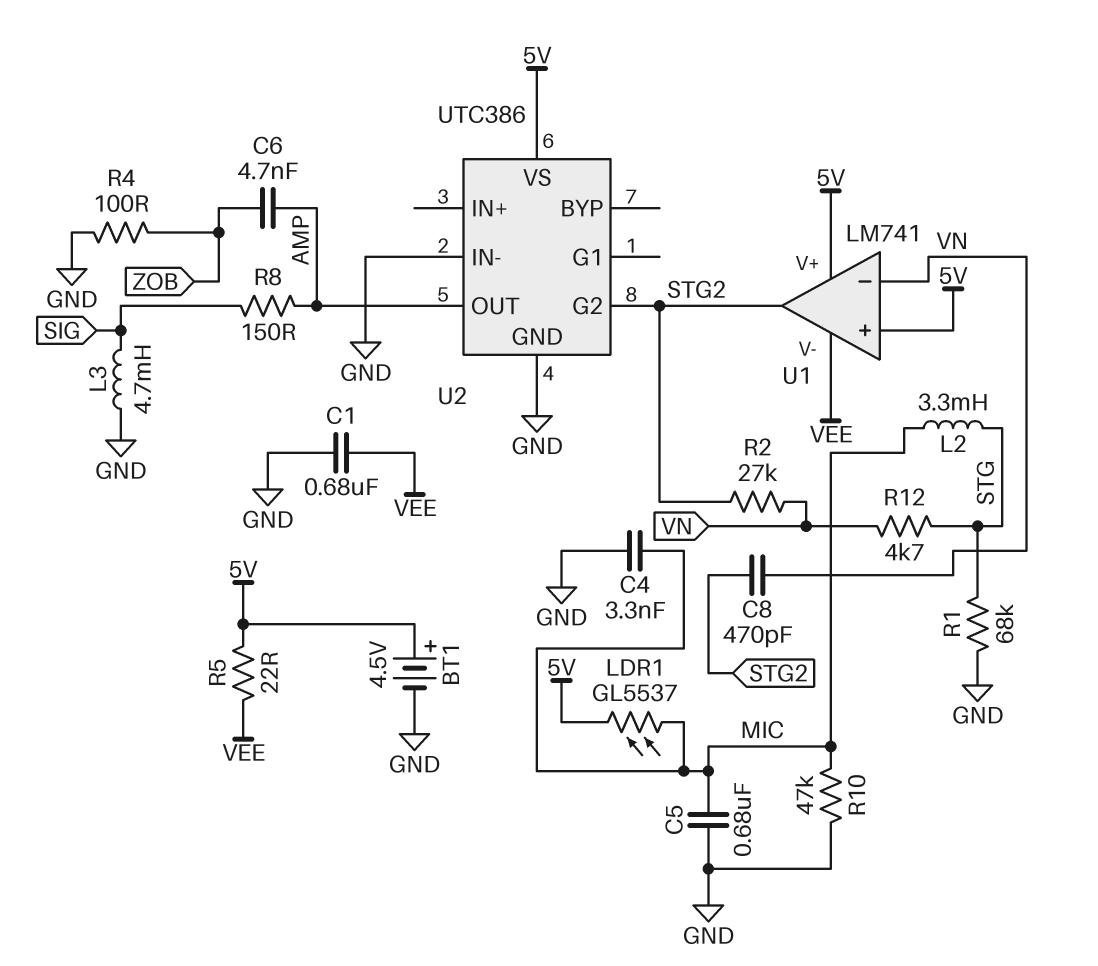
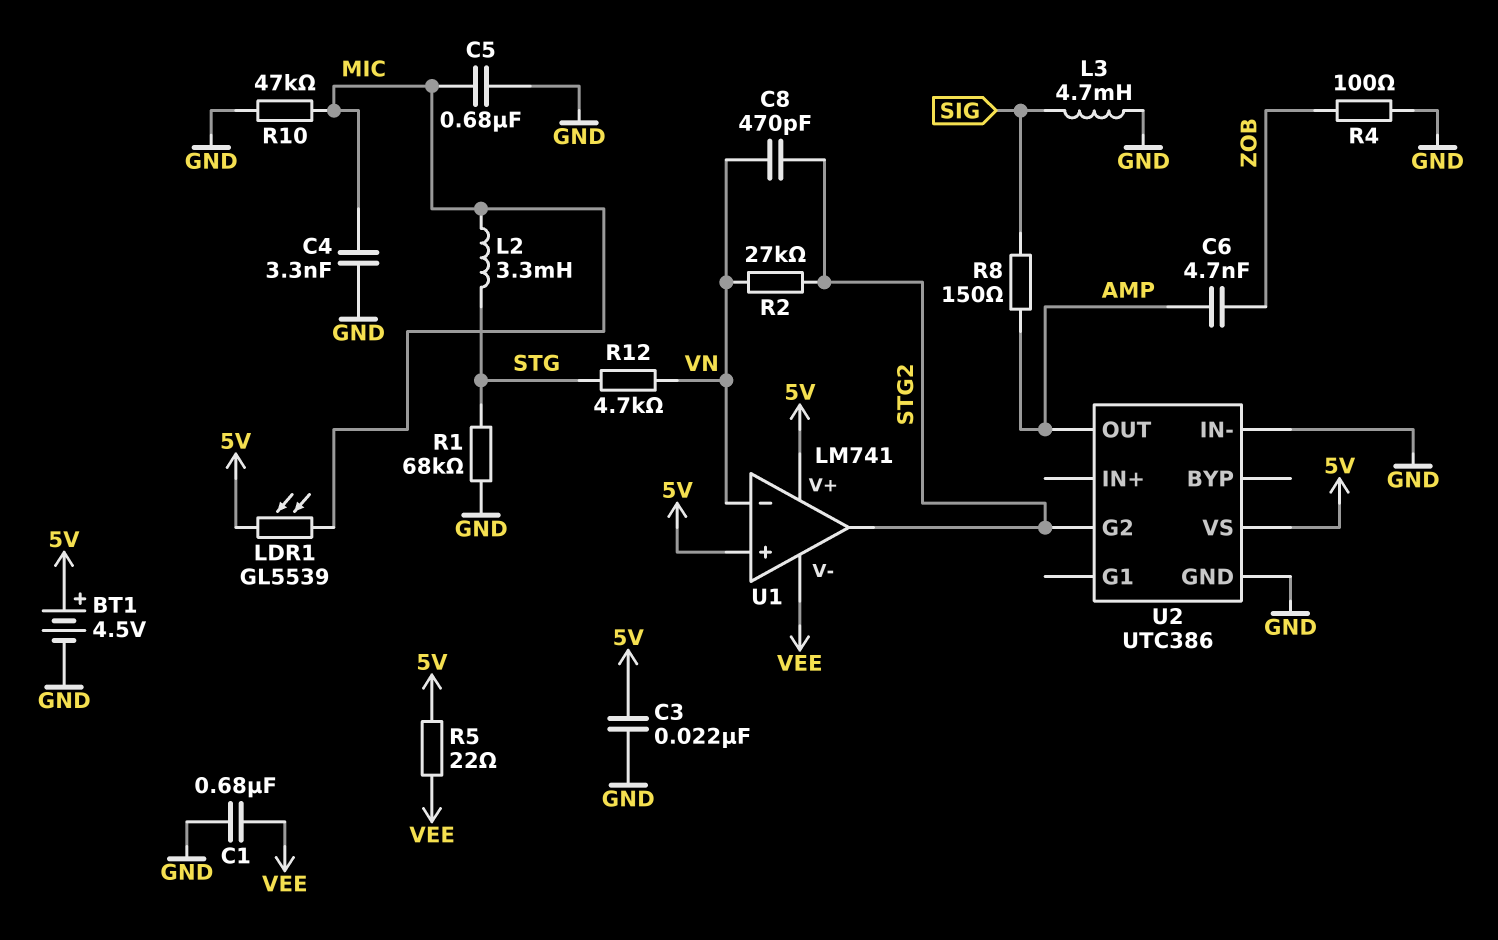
C3: none -> 22nF (5V, GND)
LDR1: GL5537 (5V, MIC) -> GL5539 (5V, MIC)

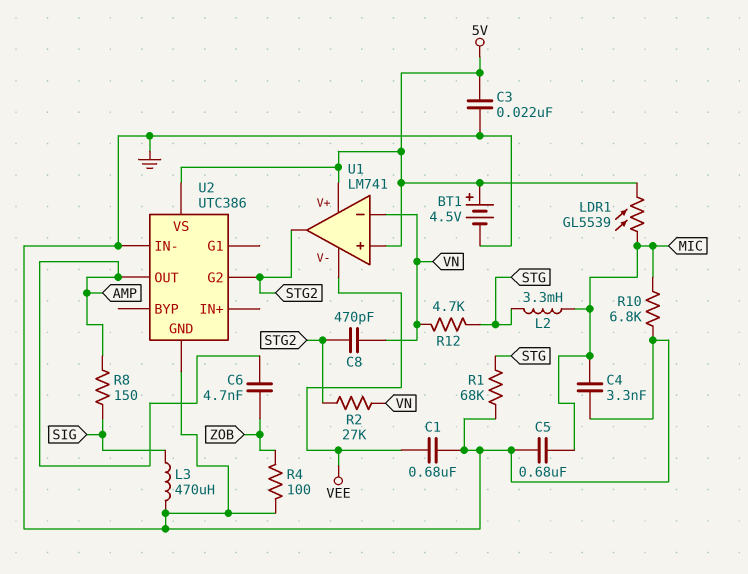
L3: 4.7mH (GND, SIG) -> 470uH (GND, SIG)
R5: 22 (5V, VEE) -> none
R10: 47k (GND, MIC) -> 6.8k (GND, MIC)

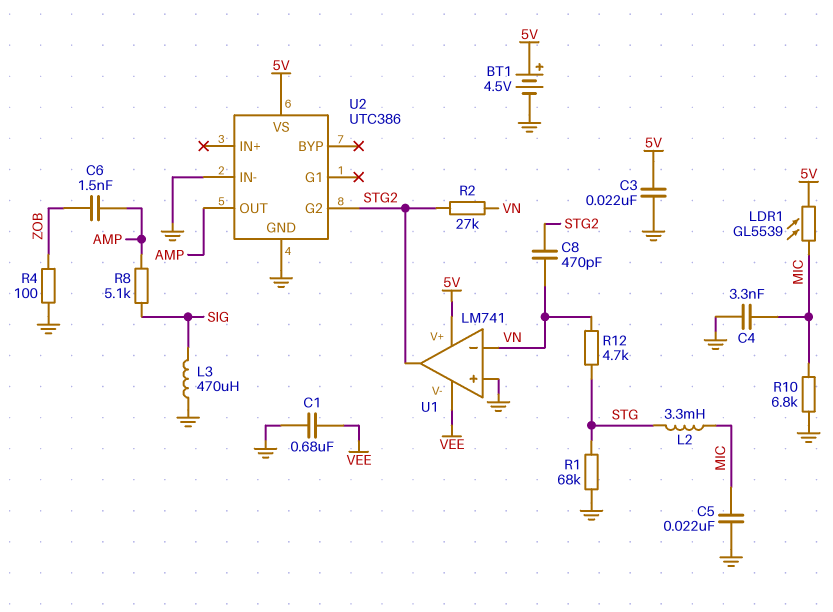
C5: 680nF (GND, MIC) -> 22nF (GND, MIC)
C6: 4.7nF (AMP, ZOB) -> 1.5nF (AMP, ZOB)
R8: 150 (AMP, SIG) -> 5.1k (AMP, SIG)
U1 pin in+: 5V -> GND

